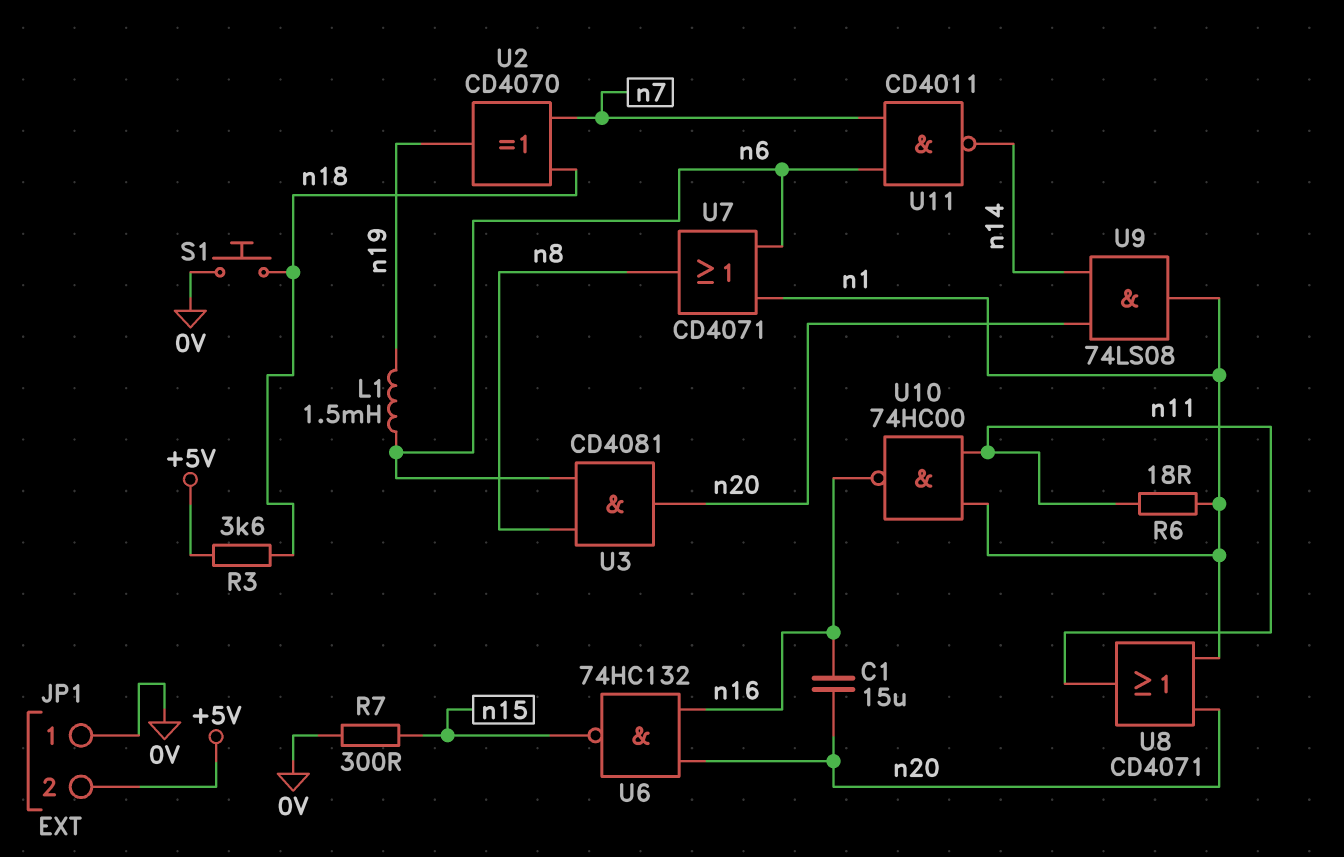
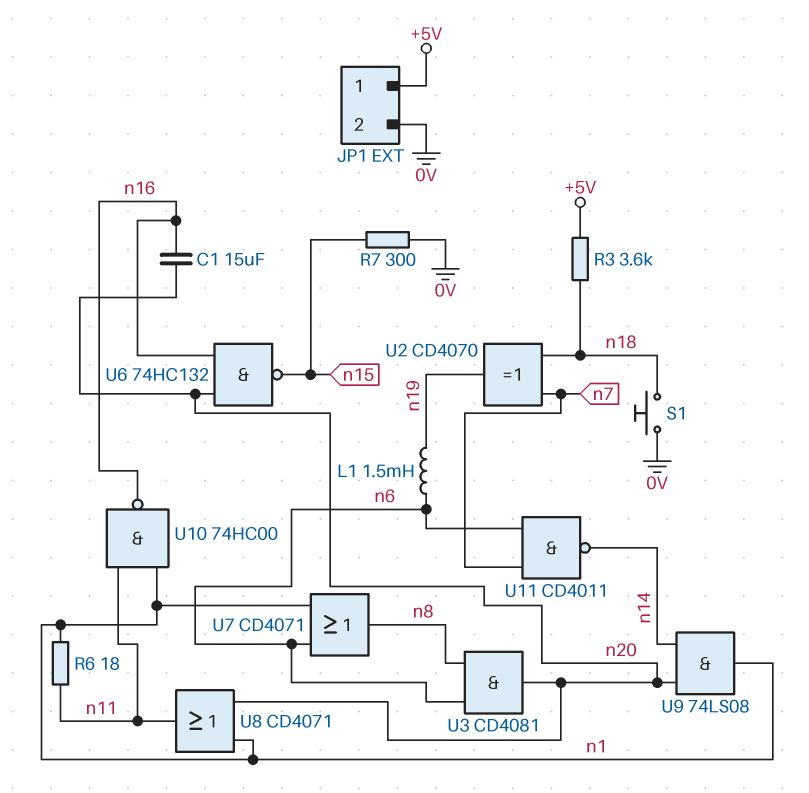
JP1 pin 1: 0V -> +5V
JP1 pin 2: +5V -> 0V

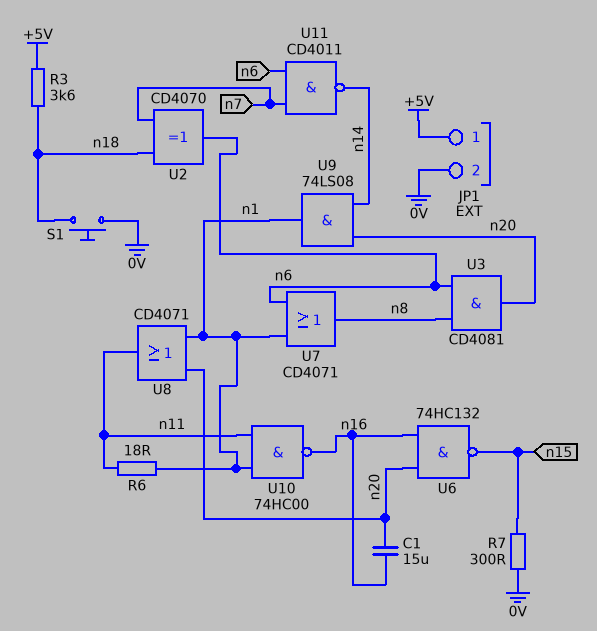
L1: 1.5mH (n6, n19) -> none
U2: XOR CD4070 (in n7, in n18, out n19) -> XOR CD4070 (in n7, in n18, out n6)

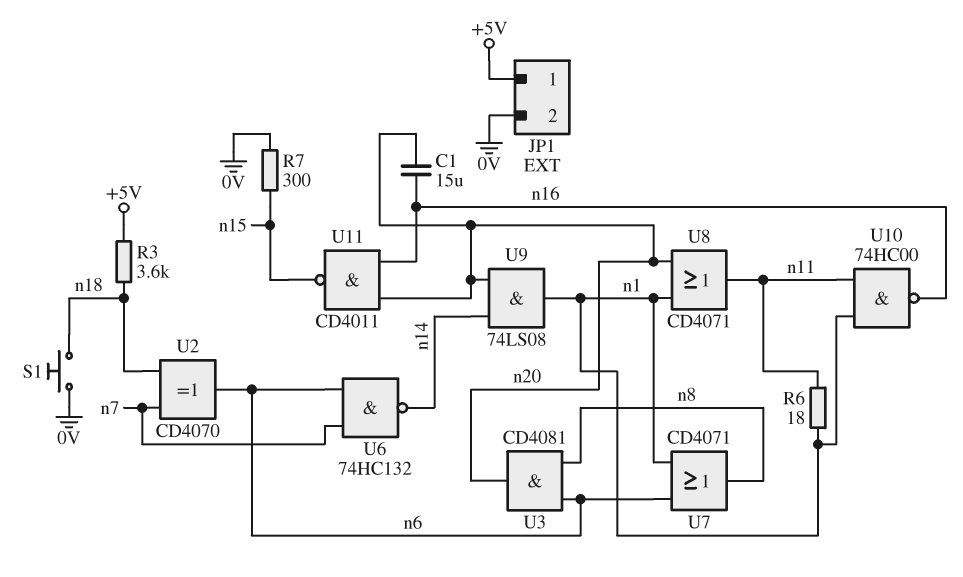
U6: NAND 74HC132 (in n16, in n20, out n15) -> NAND 74HC132 (in n6, in n7, out n14)
U11: NAND CD4011 (in n6, in n7, out n14) -> NAND CD4011 (in n16, in n20, out n15)

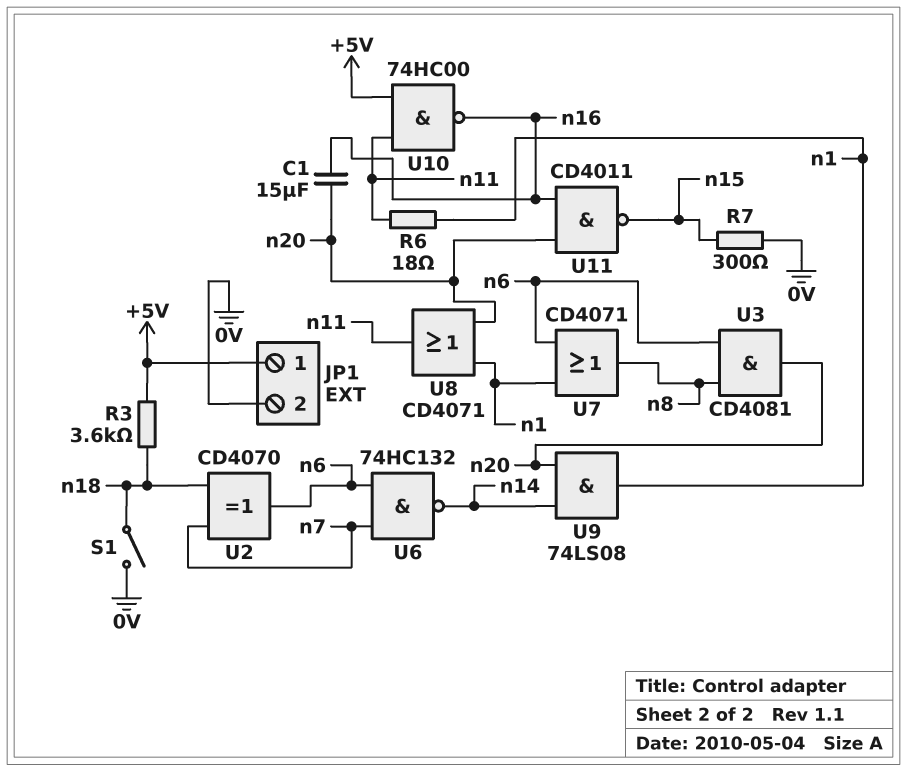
S1: button (0V, n18) -> switch (0V, n18)
U10: NAND 74HC00 (in n1, in n11, out n16) -> NAND 74HC00 (in +5V, in n11, out n16)

